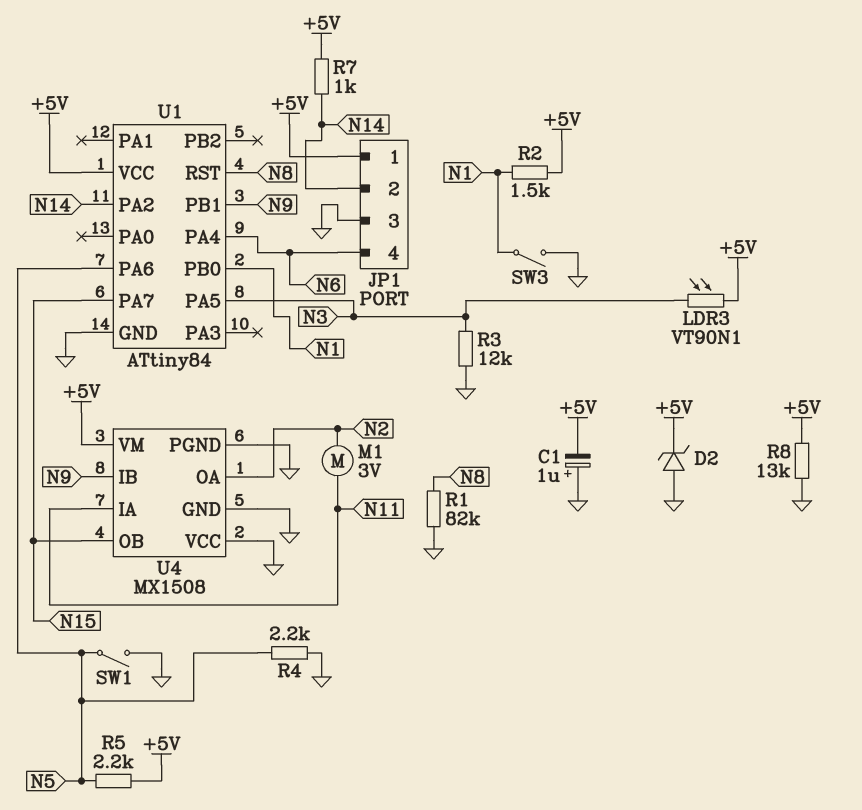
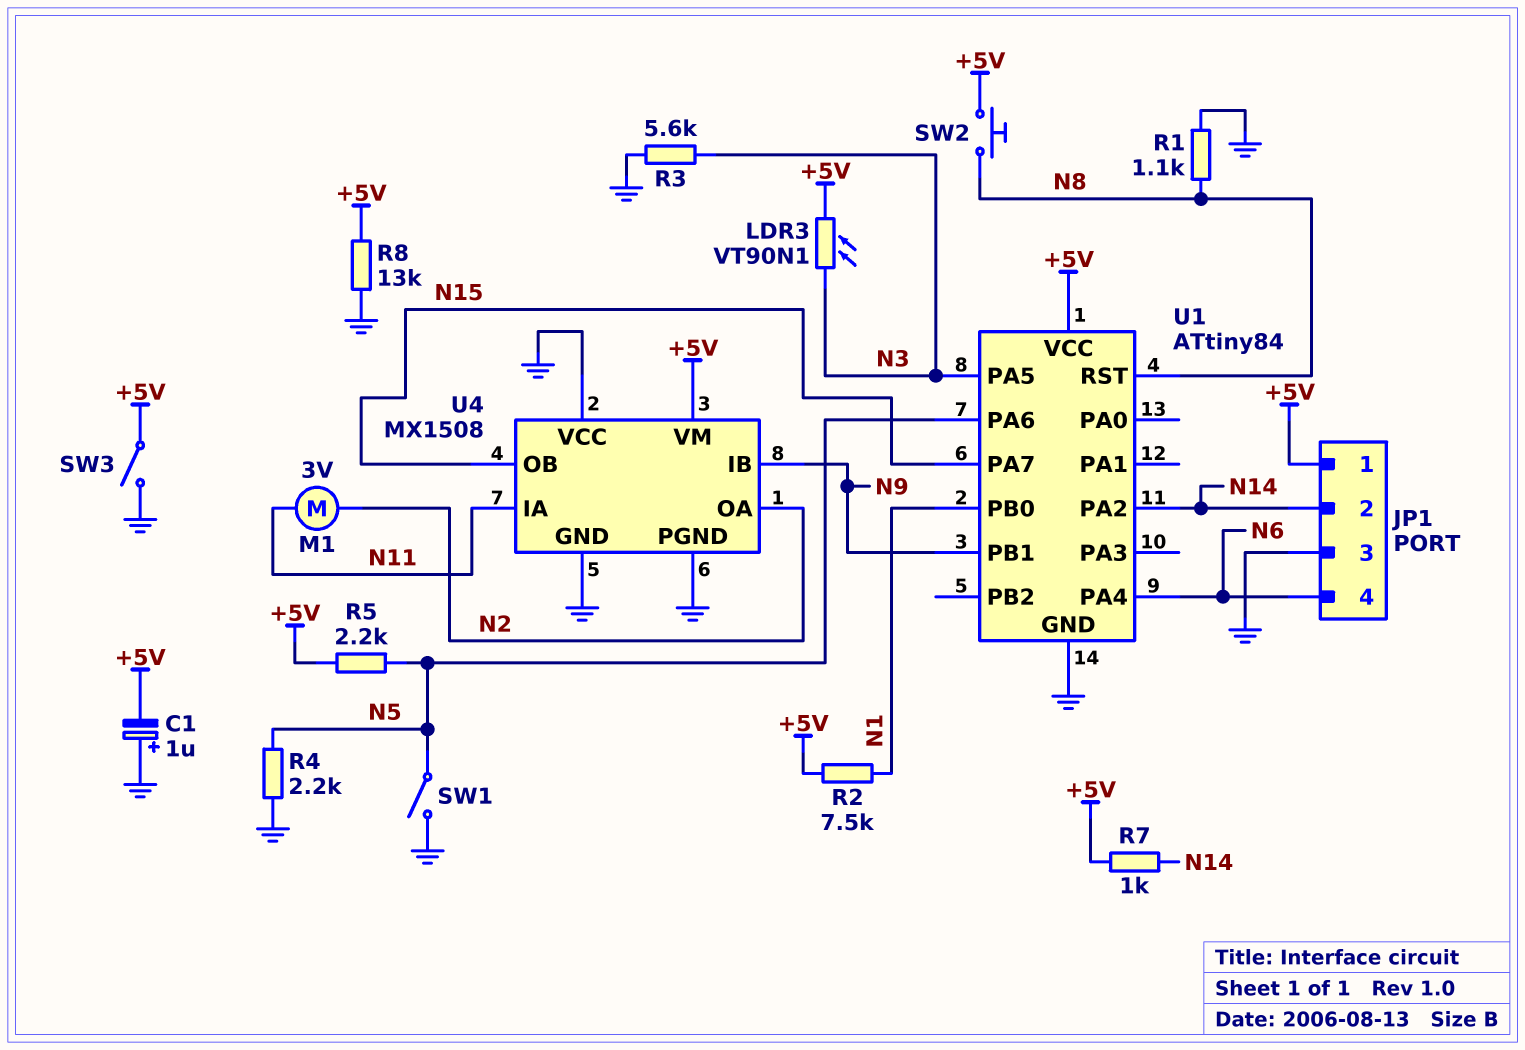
D2: zener (A GND, K +5V) -> none
R1: 82k (GND, N8) -> 1.1k (GND, N8)
R2: 1.5k (+5V, N1) -> 7.5k (+5V, N1)
R3: 12k (GND, N3) -> 5.6k (GND, N3)
SW2: none -> button (+5V, N8)
SW3: switch (GND, N1) -> switch (+5V, GND)

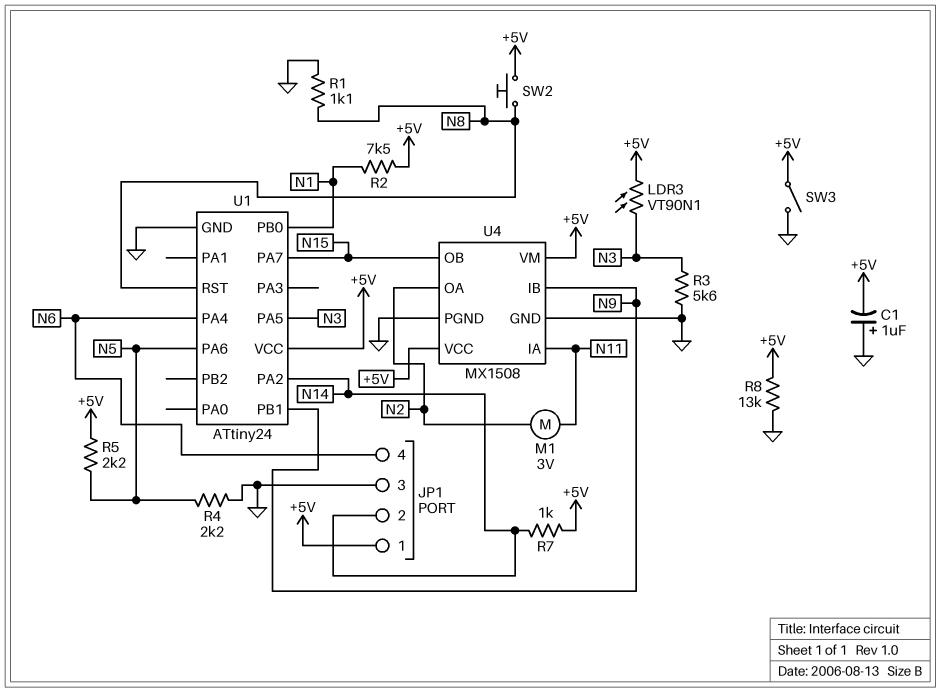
SW1: switch (GND, N5) -> none
U1: ATtiny84 -> ATtiny24
U4 pin VCC: GND -> +5V

